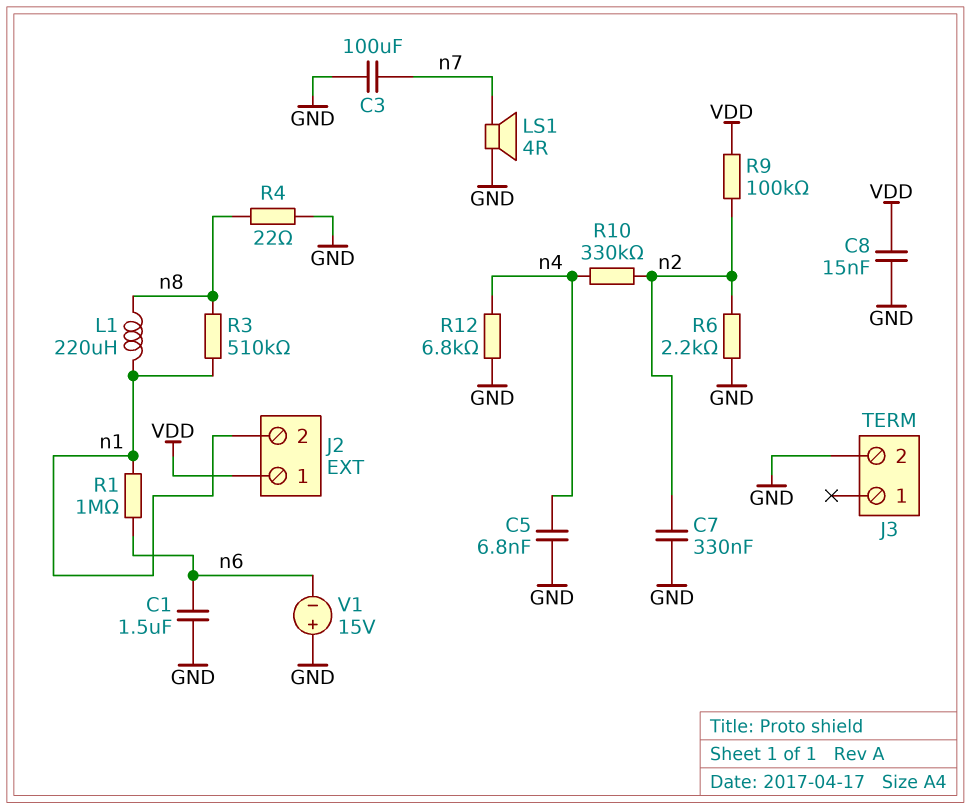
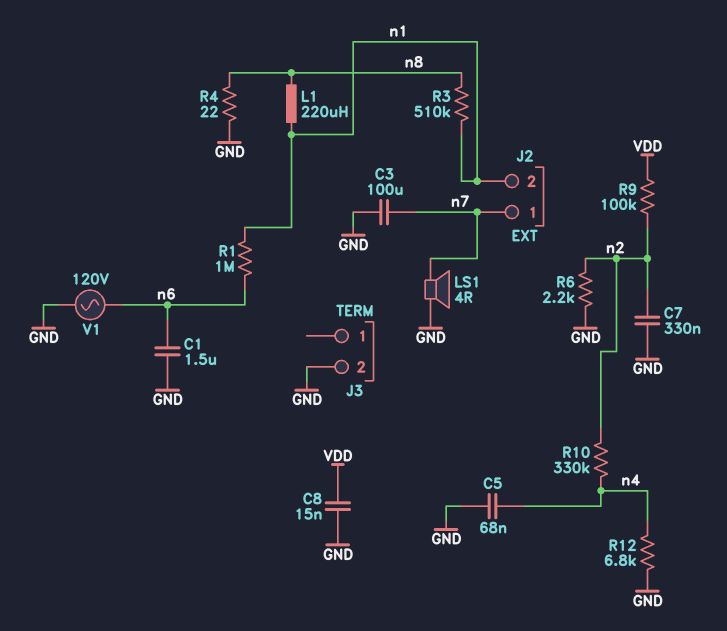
C5: 6.8nF (GND, n4) -> 68nF (GND, n4)
J2 pin 1: VDD -> n7
V1: 15V (plus GND, minus n6) -> AC 120V (GND, n6)

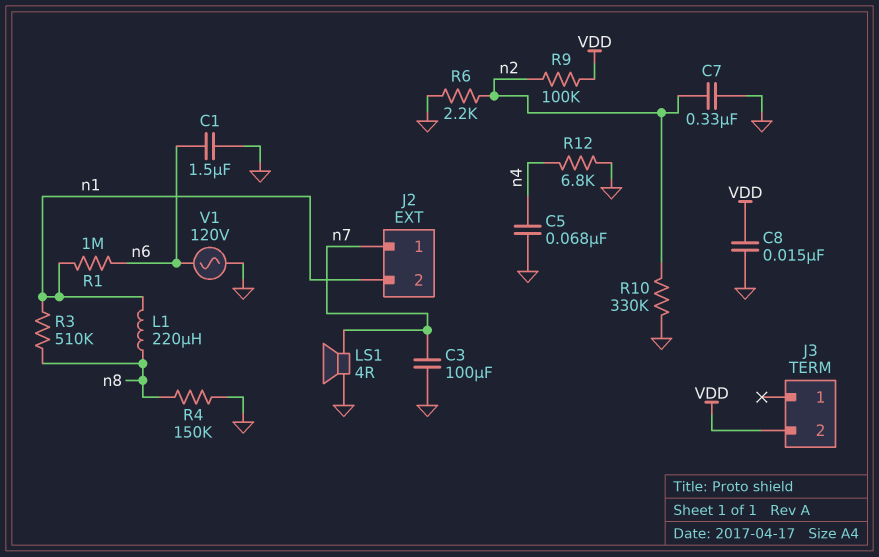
J3 pin 2: GND -> VDD
R4: 22 (GND, n8) -> 150k (GND, n8)
R10: 330k (n2, n4) -> 330k (GND, n2)

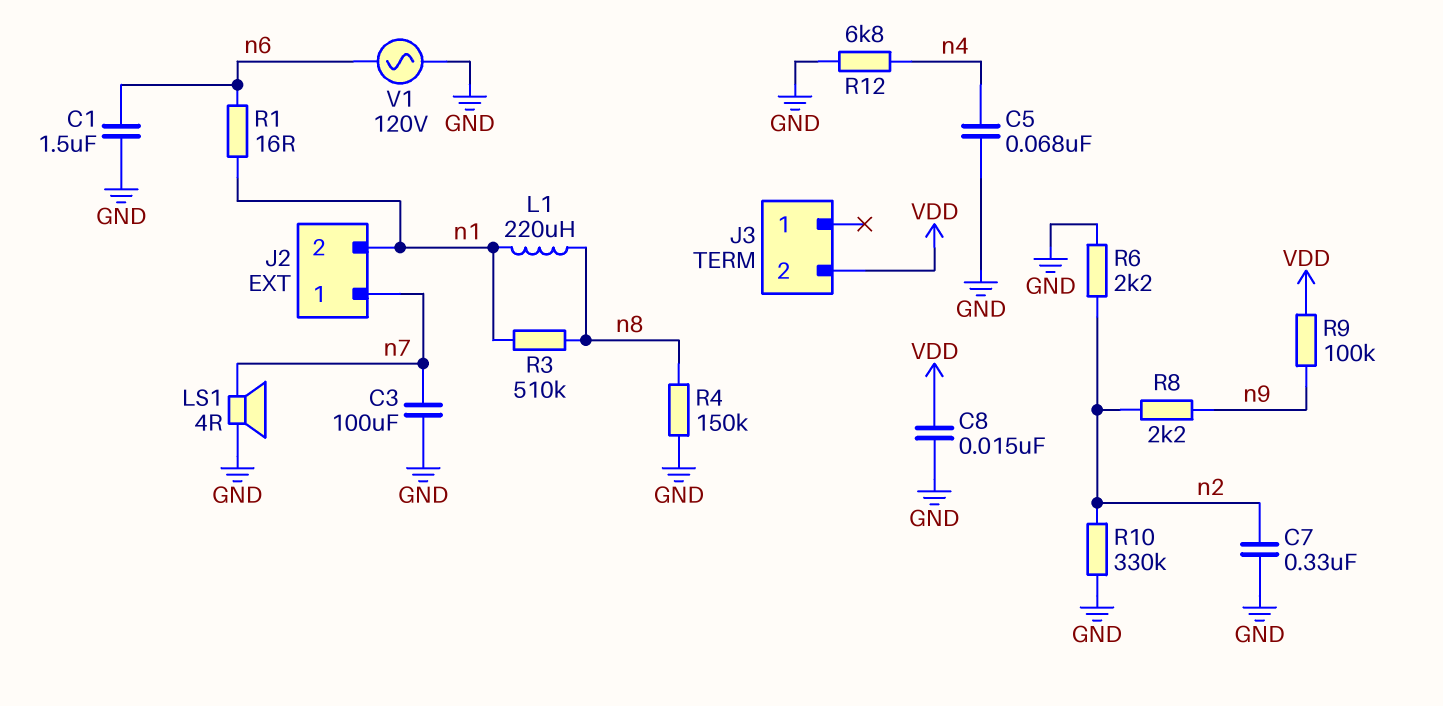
R1: 1M (n1, n6) -> 16 (n1, n6)
R8: none -> 2.2k (n2, n9)
R9: 100k (VDD, n2) -> 100k (VDD, n9)

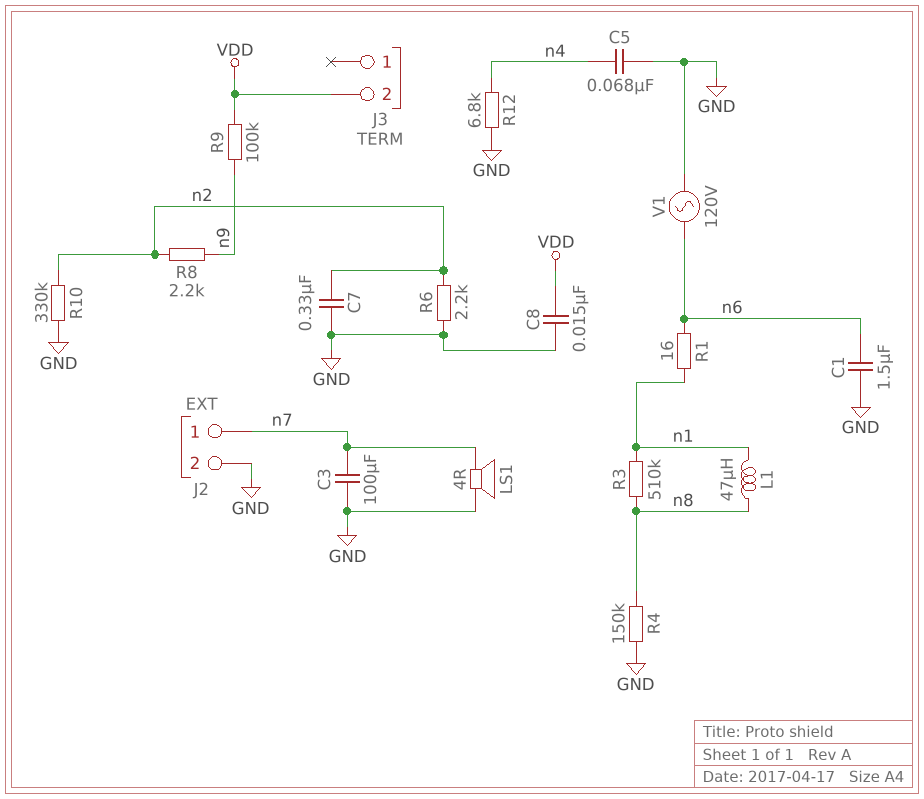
J2 pin 2: n1 -> GND
L1: 220uH (n1, n8) -> 47uH (n1, n8)

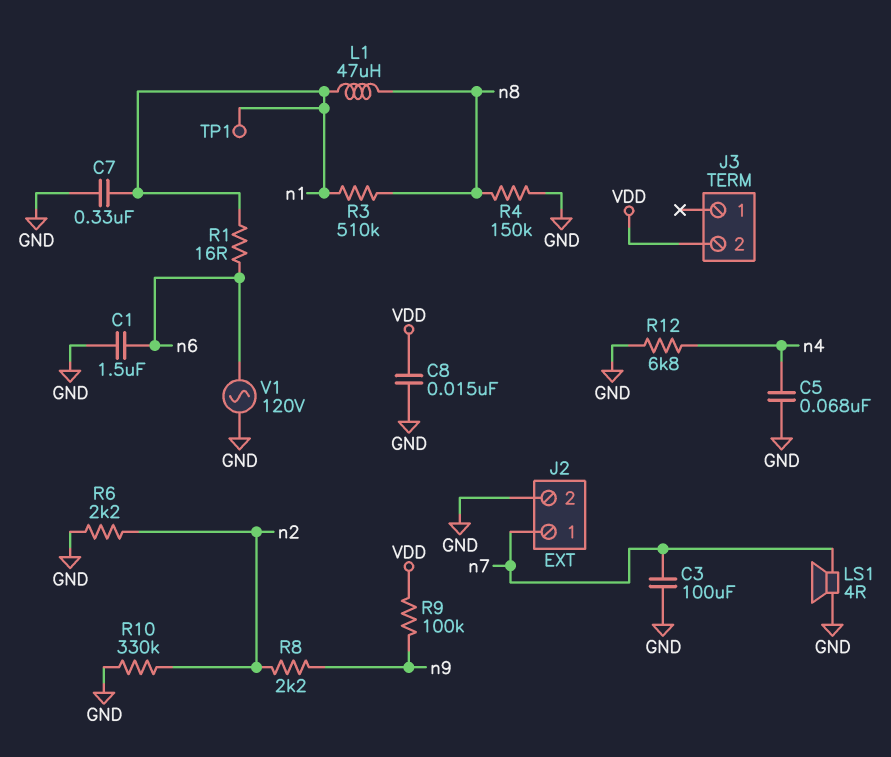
C7: 330nF (GND, n2) -> 330nF (GND, n1)
TP1: none -> test point (n1)

